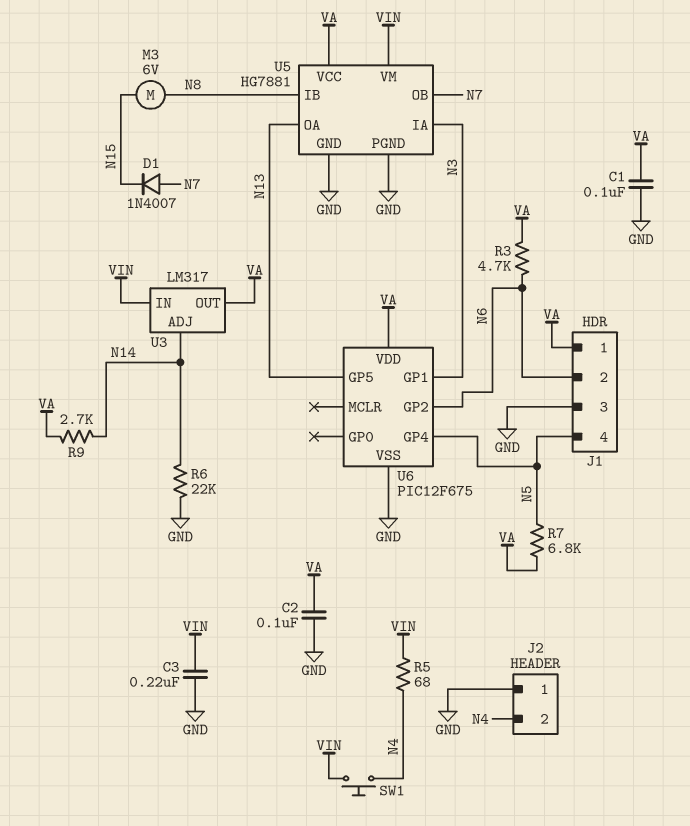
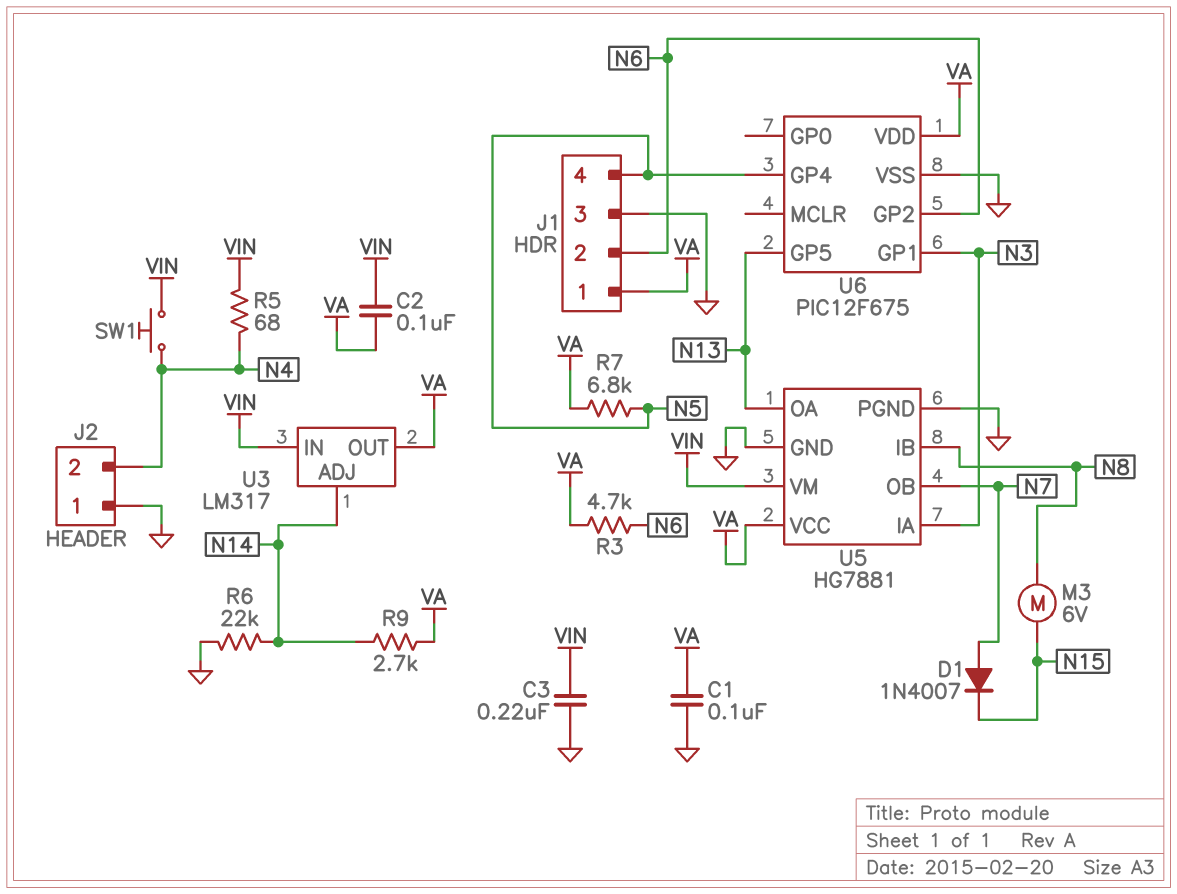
C2: 100nF (GND, VA) -> 100nF (VA, VIN)

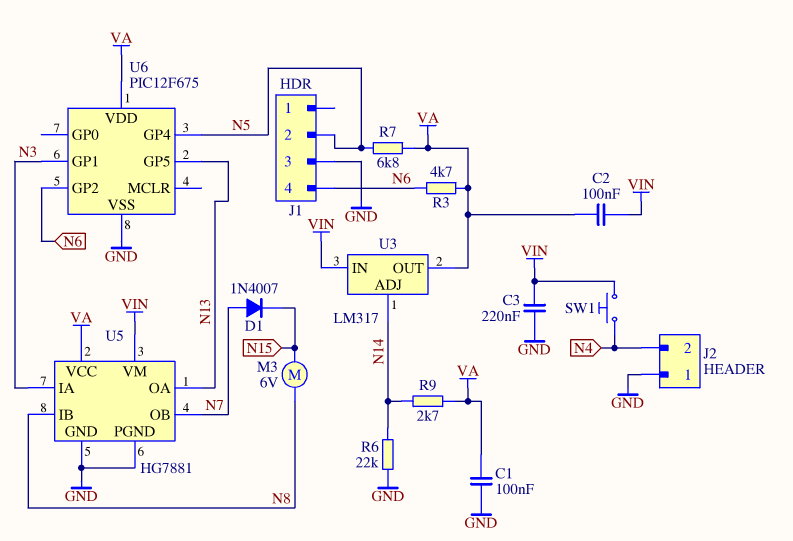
J1 pin 1: VA -> none
J1 pin 2: N6 -> N5
J1 pin 4: N5 -> N6
R5: 68 (N4, VIN) -> none

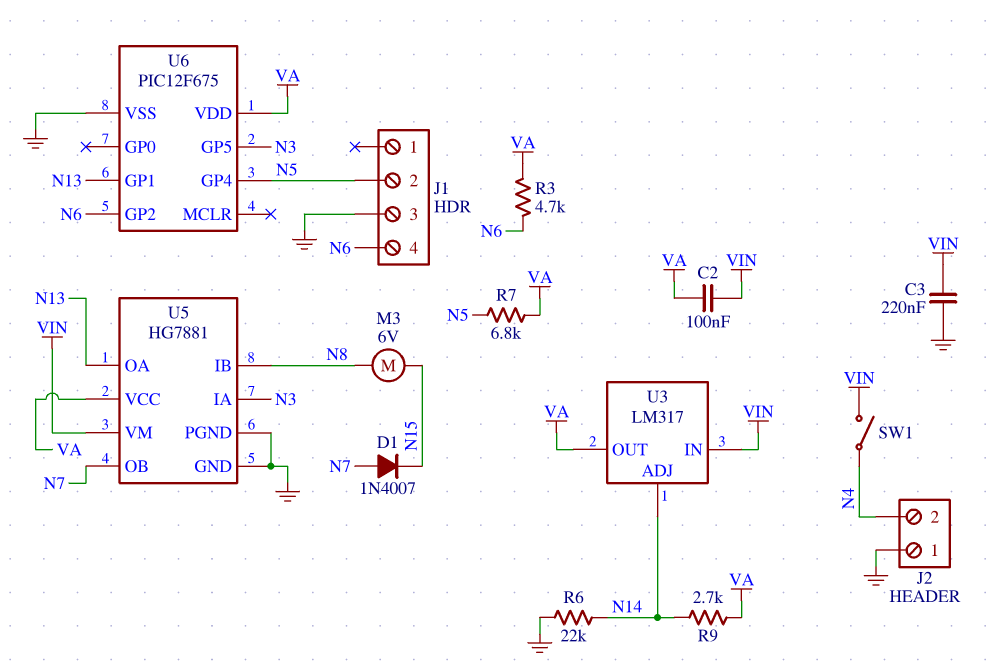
C1: 100nF (GND, VA) -> none
SW1: button (N4, VIN) -> switch (N4, VIN)
U6 pin GP1: N3 -> N13
U6 pin GP5: N13 -> N3

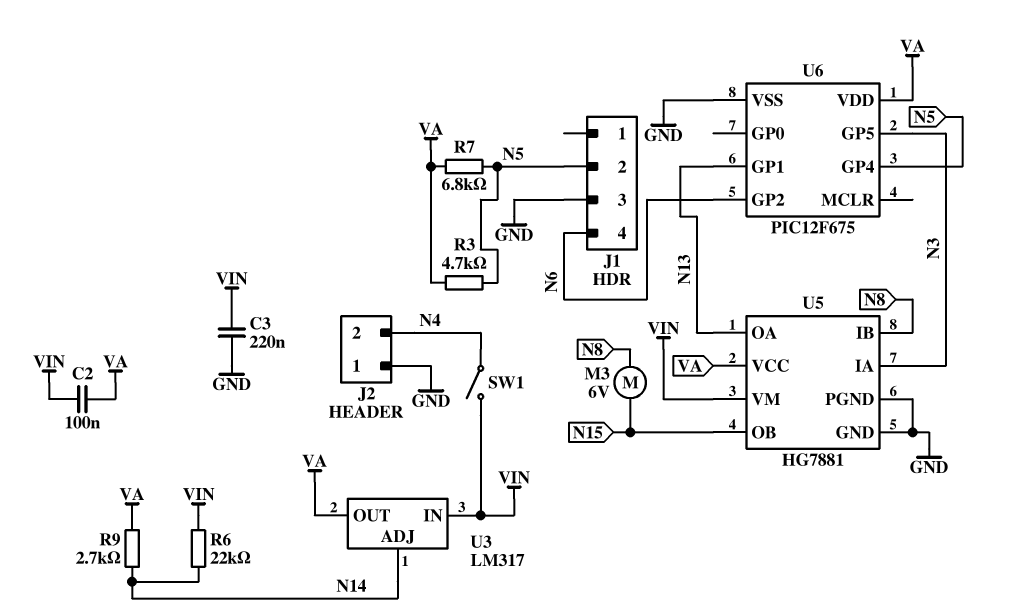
D1: diode 1N4007 (A N7, K N15) -> none
R3: 4.7k (N6, VA) -> 4.7k (N5, VA)
R6: 22k (GND, N14) -> 22k (N14, VIN)
U5 pin OB: N7 -> N15

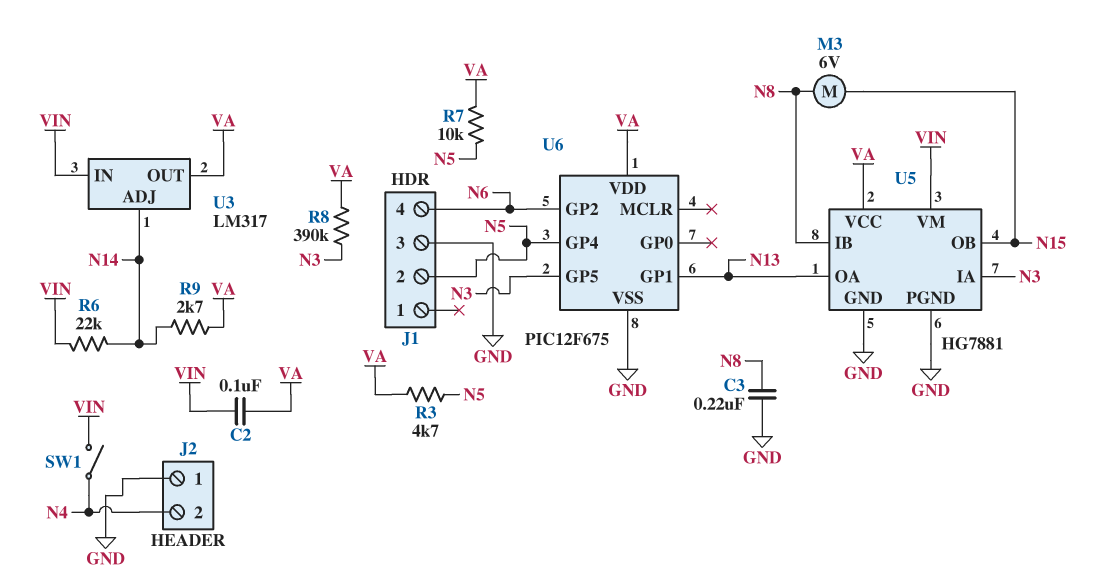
C3: 220nF (GND, VIN) -> 220nF (GND, N8)
R7: 6.8k (N5, VA) -> 10k (N5, VA)
R8: none -> 390k (N3, VA)

